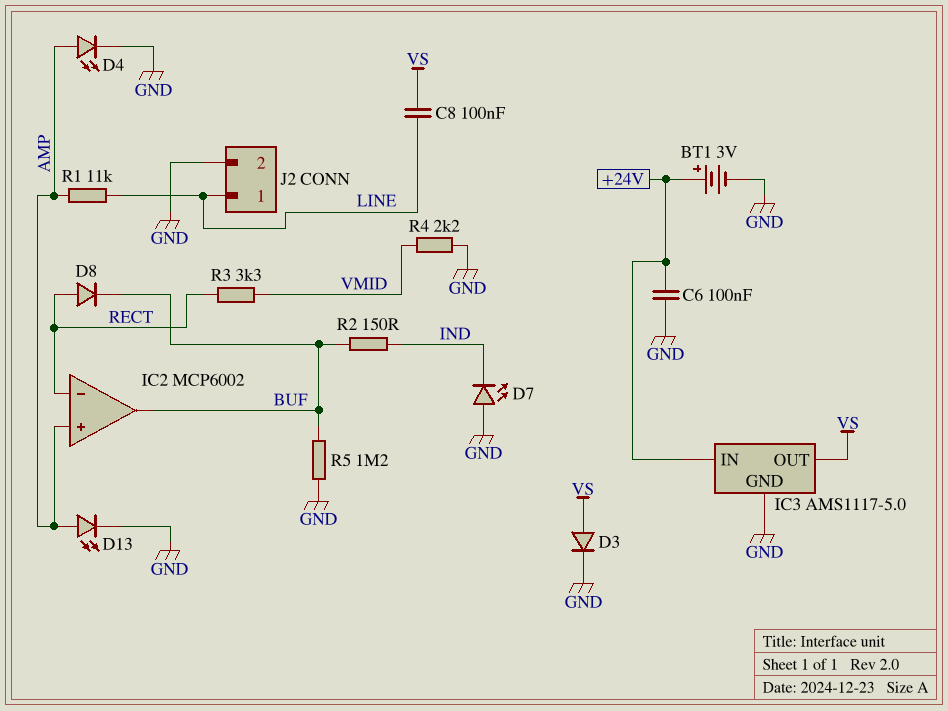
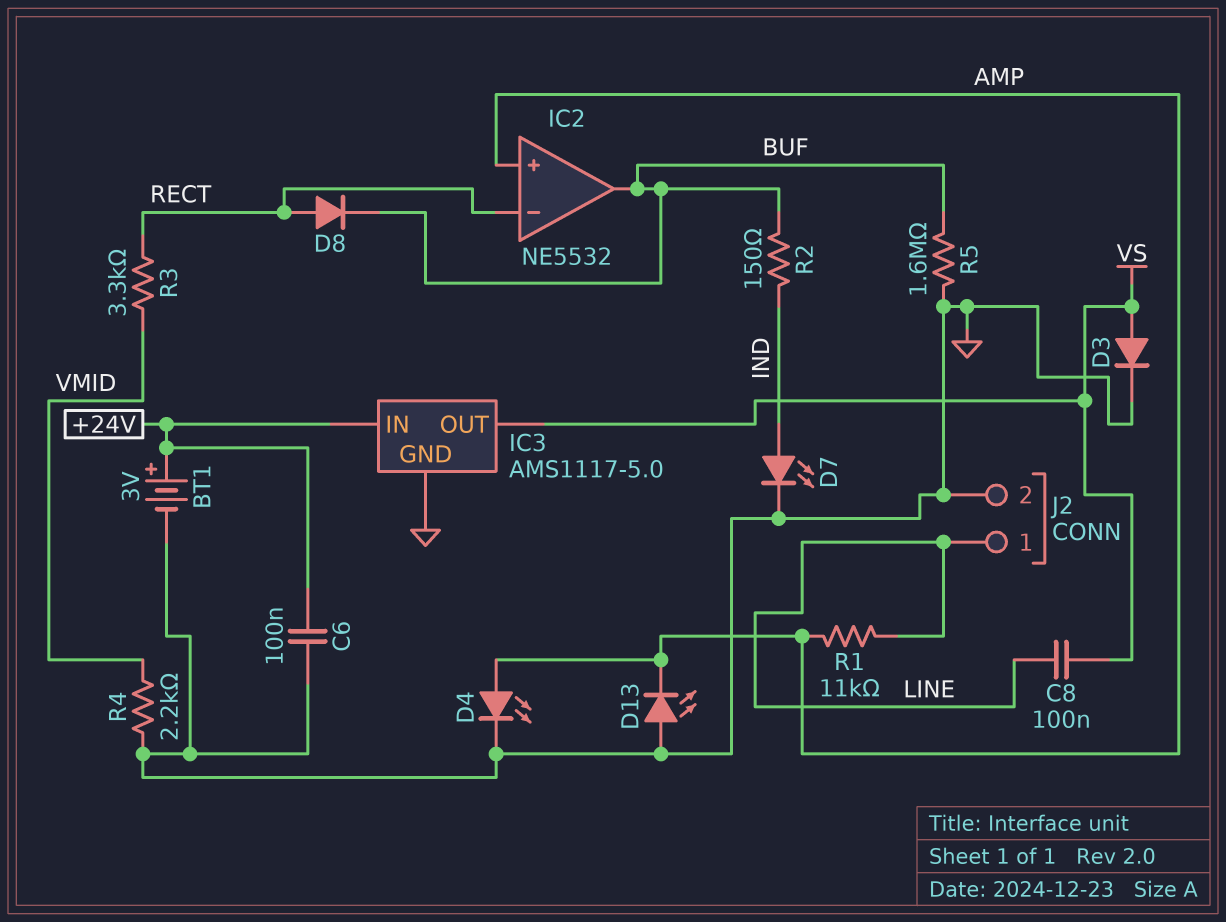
D7: LED (A GND, K IND) -> LED (A IND, K GND)
D13: LED (A AMP, K GND) -> LED (A GND, K AMP)
IC2: MCP6002 -> NE5532
R5: 1.2M (BUF, GND) -> 1.6M (BUF, GND)

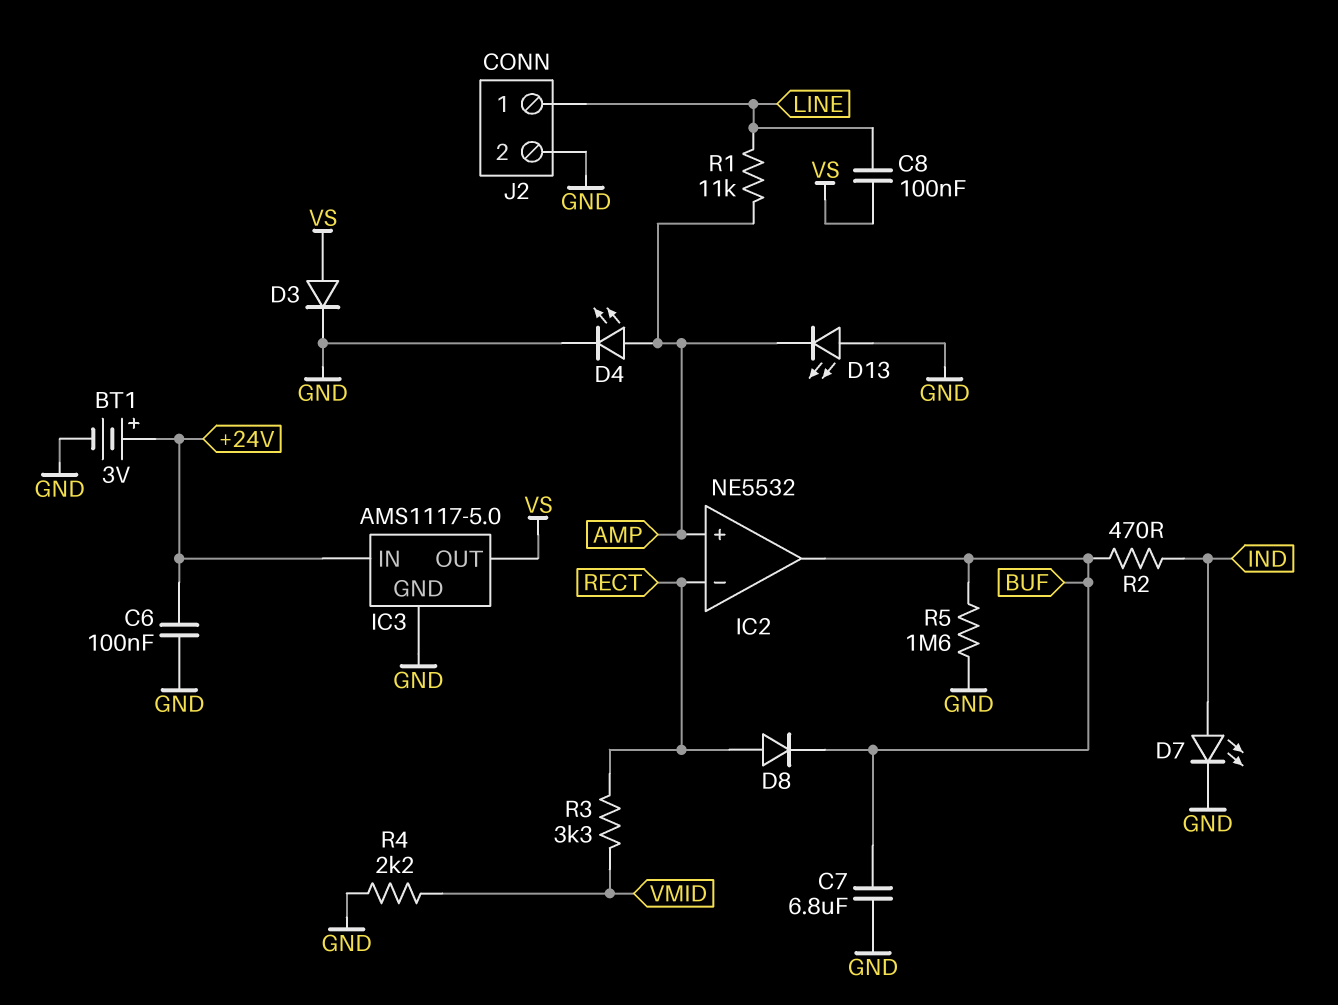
C7: none -> 6.8uF (BUF, GND)
R2: 150 (BUF, IND) -> 470 (BUF, IND)

